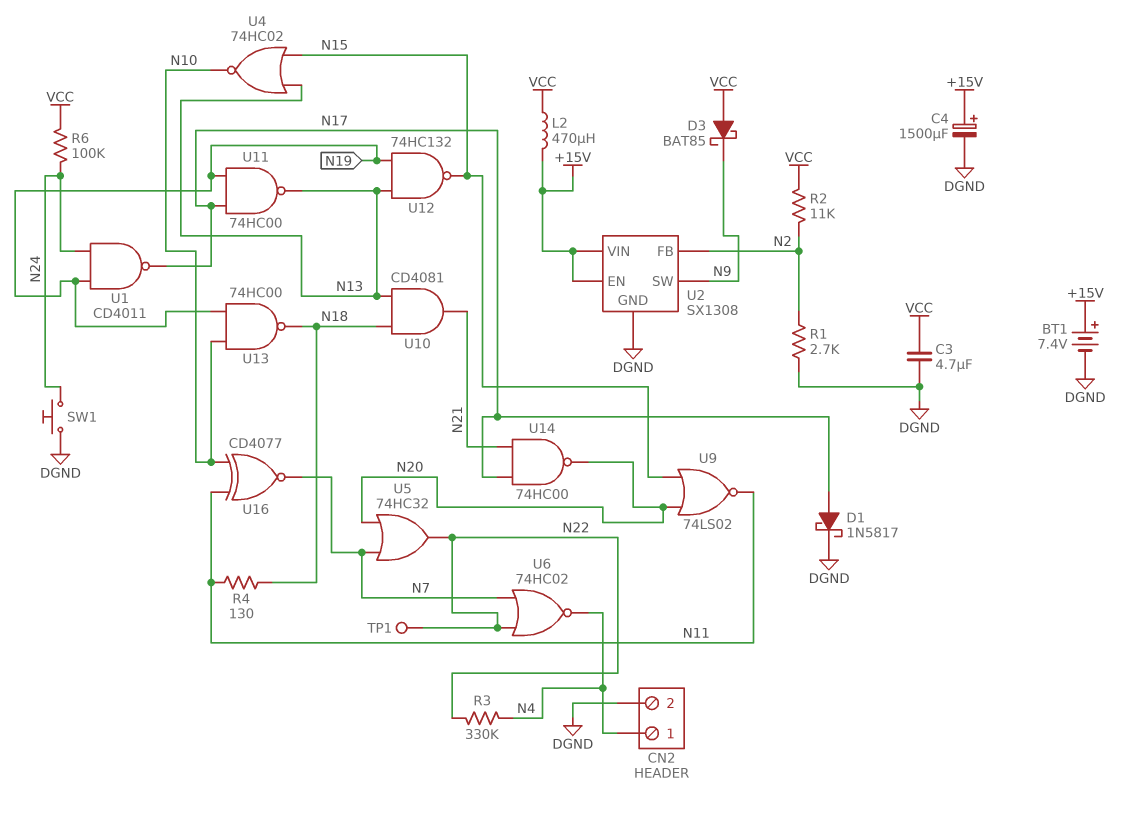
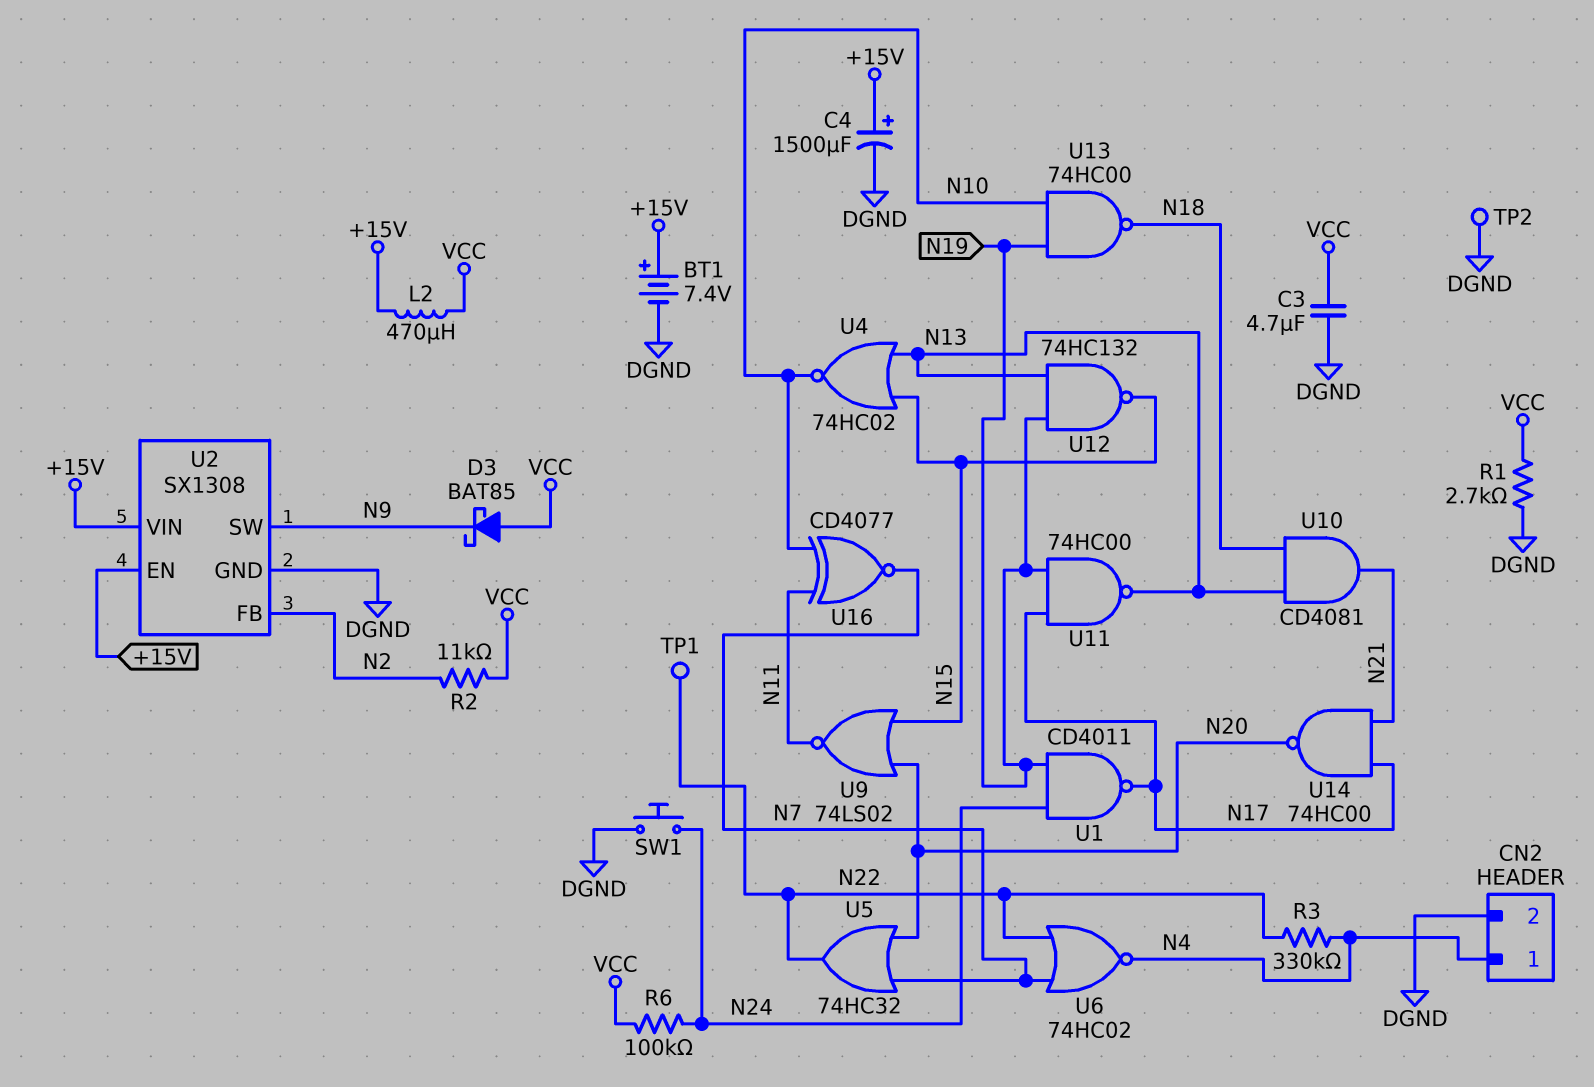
D1: schottky 1N5817 (A N17, K DGND) -> none
R1: 2.7k (DGND, N2) -> 2.7k (DGND, VCC)
R4: 130 (N11, N18) -> none
TP2: none -> test point (DGND)

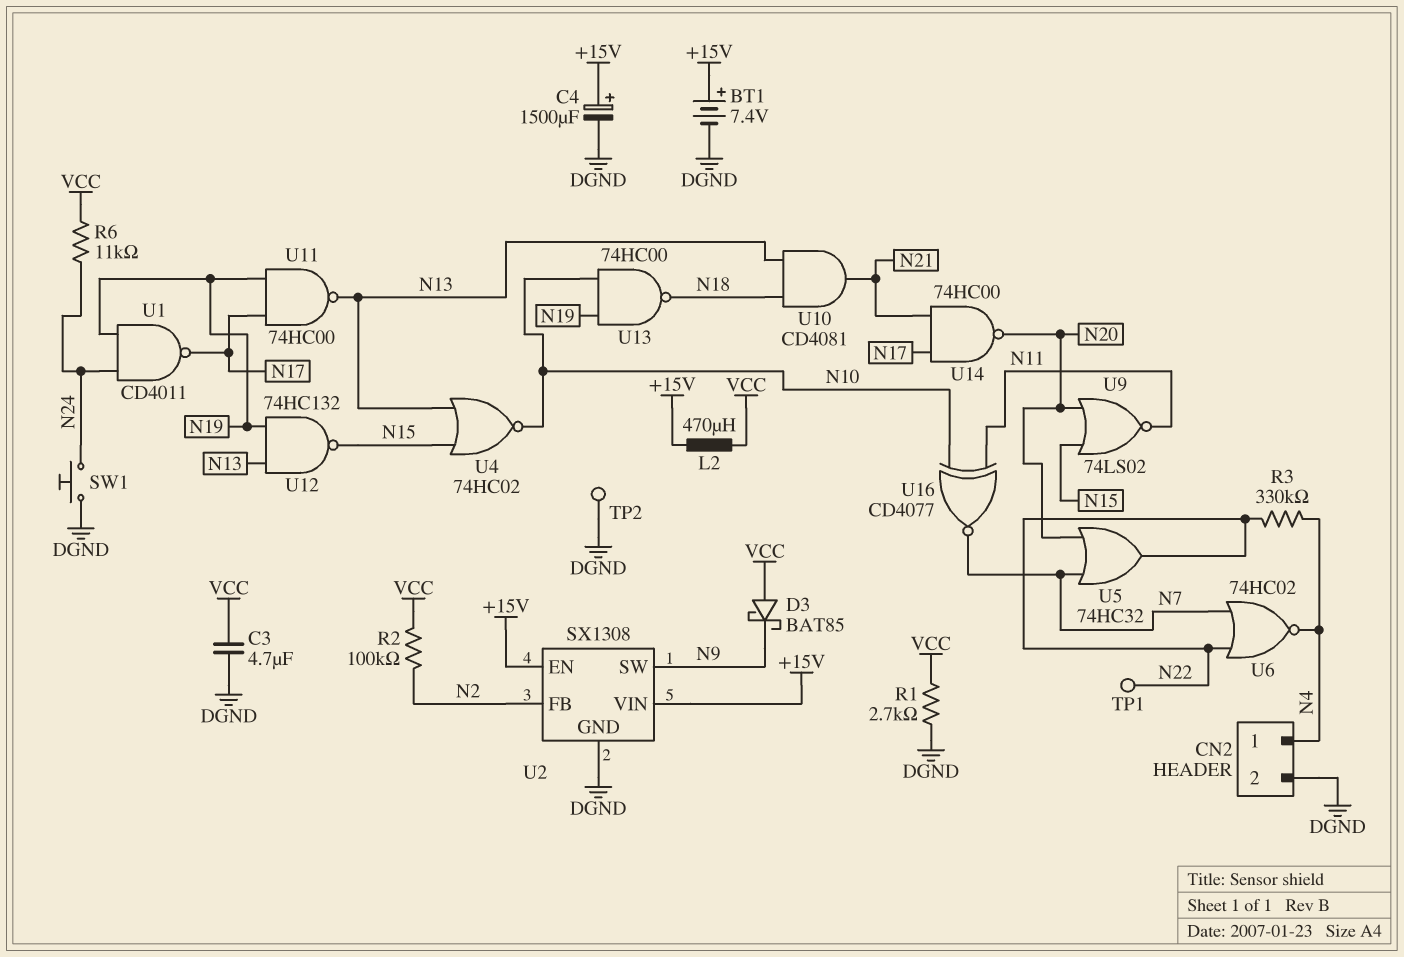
R2: 11k (N2, VCC) -> 100k (N2, VCC)
R6: 100k (N24, VCC) -> 11k (N24, VCC)

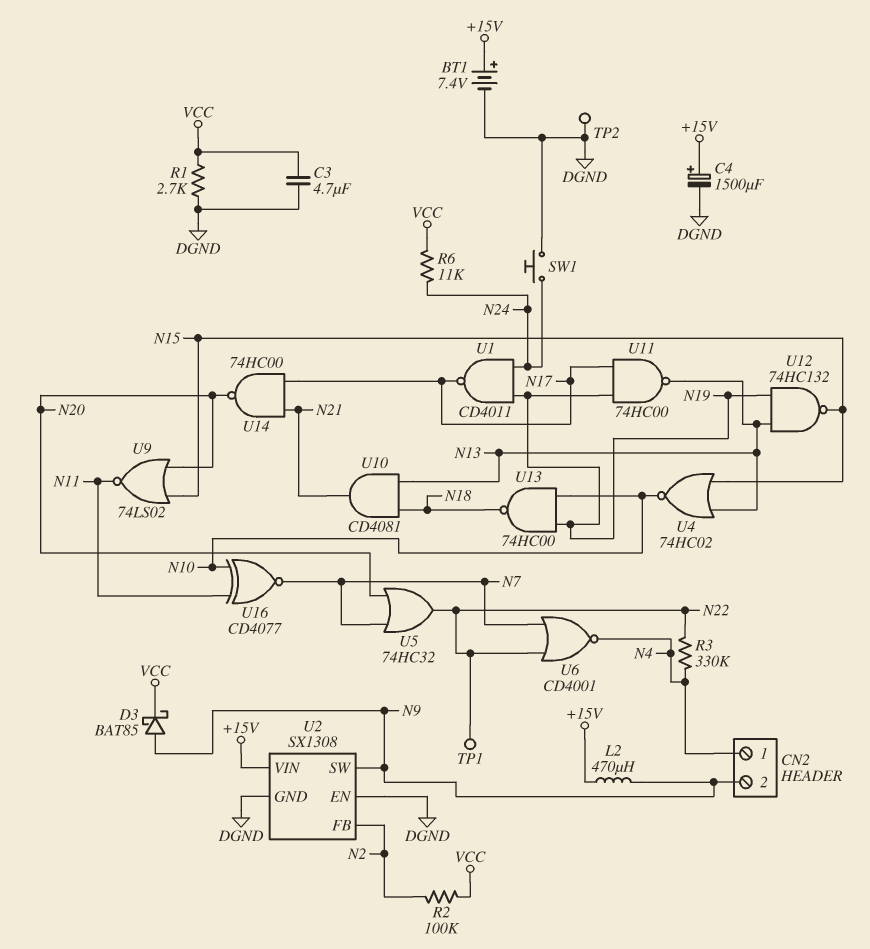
CN2 pin 2: DGND -> N9
D3: schottky BAT85 (A VCC, K N9) -> schottky BAT85 (A N9, K VCC)
L2: 470uH (+15V, VCC) -> 470uH (+15V, N9)
U2 pin EN: +15V -> DGND
U6: NOR 74HC02 (in N7, in N22, out N4) -> NOR CD4001 (in N7, in N22, out N4)

